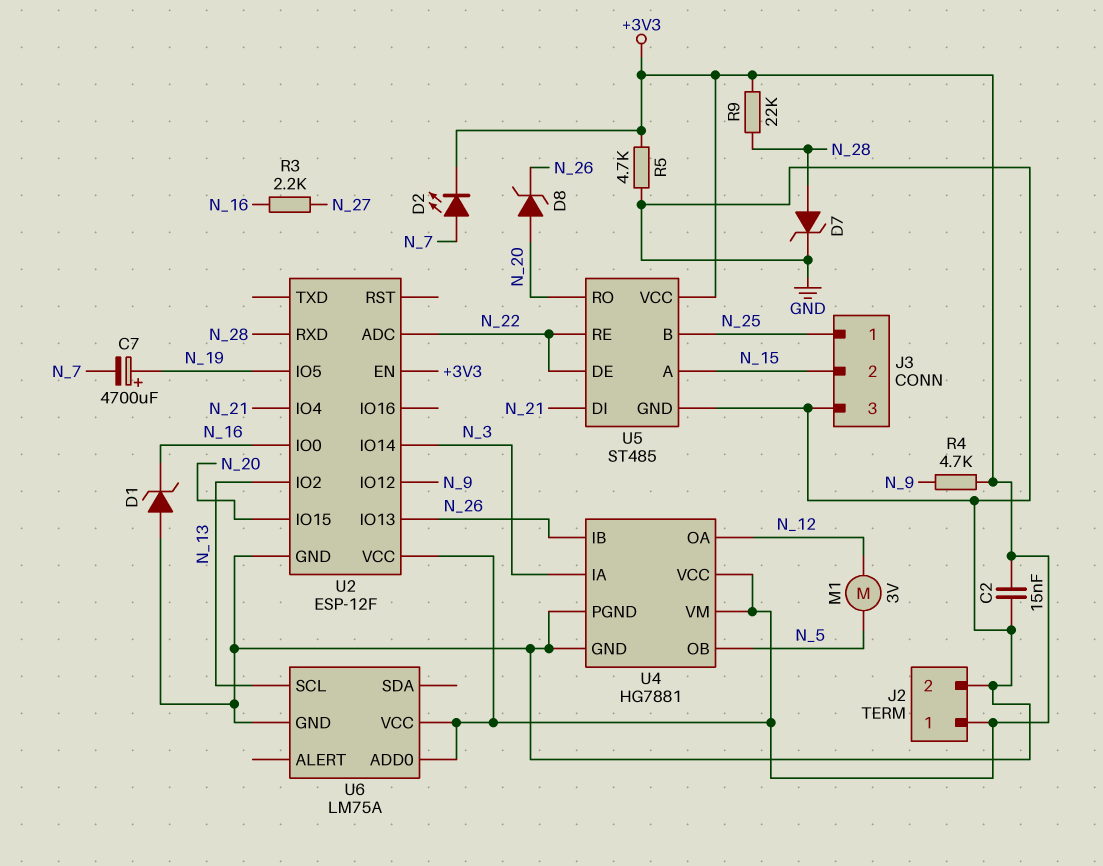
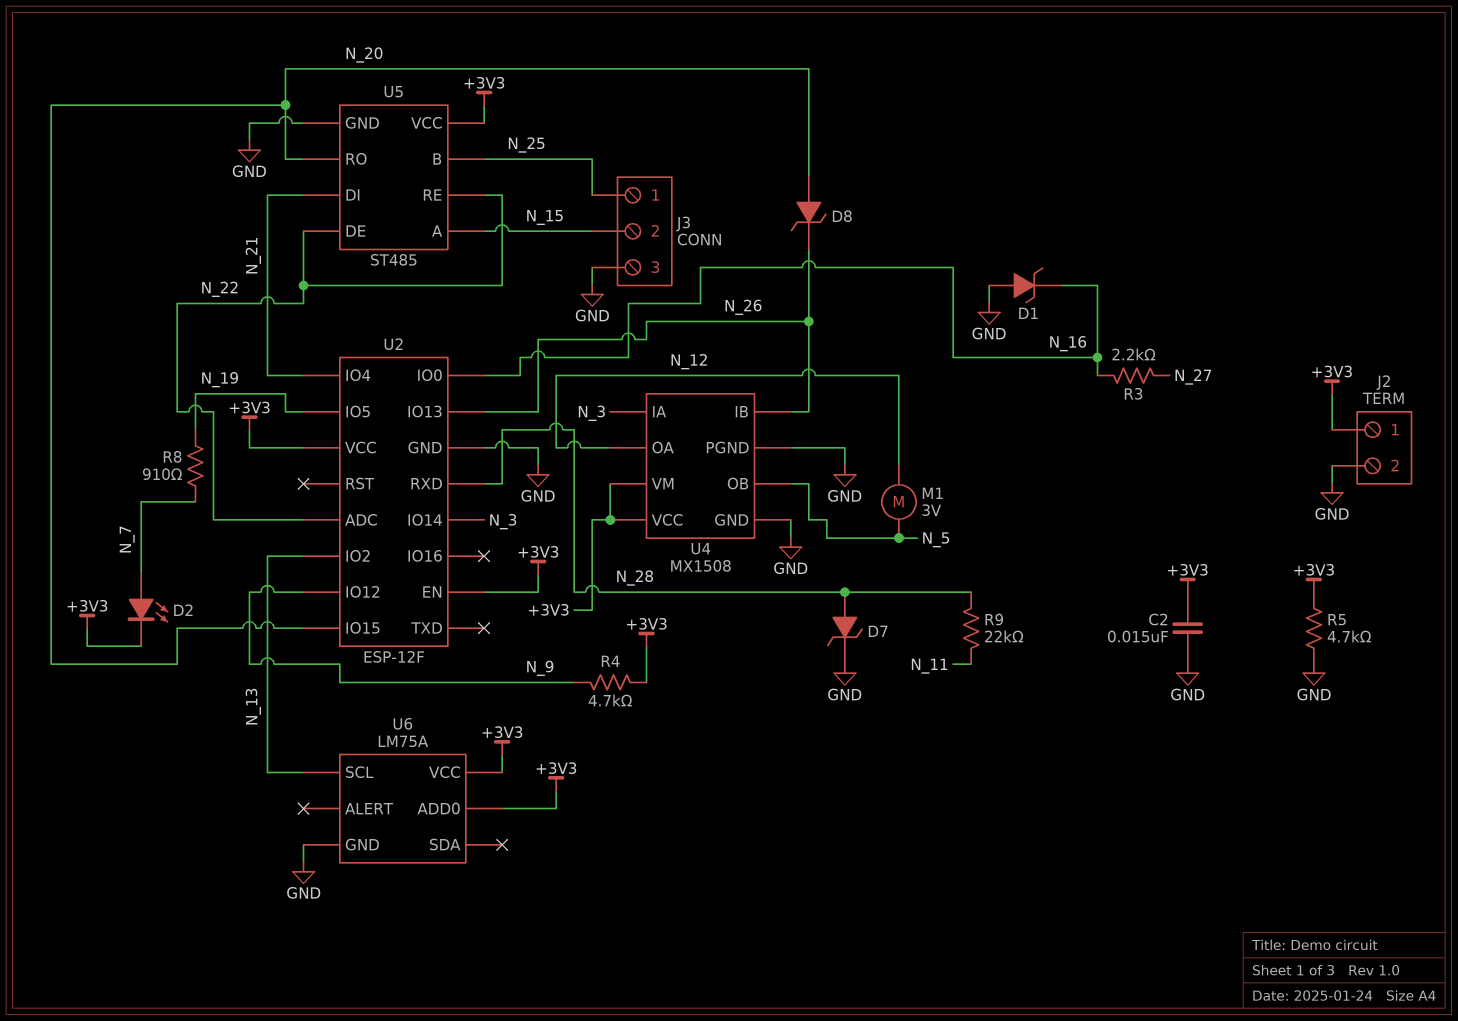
C7: 4700uF (plus N_19, minus N_7) -> none
R8: none -> 910 (N_7, N_19)
R9: 22k (+3V3, N_28) -> 22k (N_11, N_28)
U4: HG7881 -> MX1508

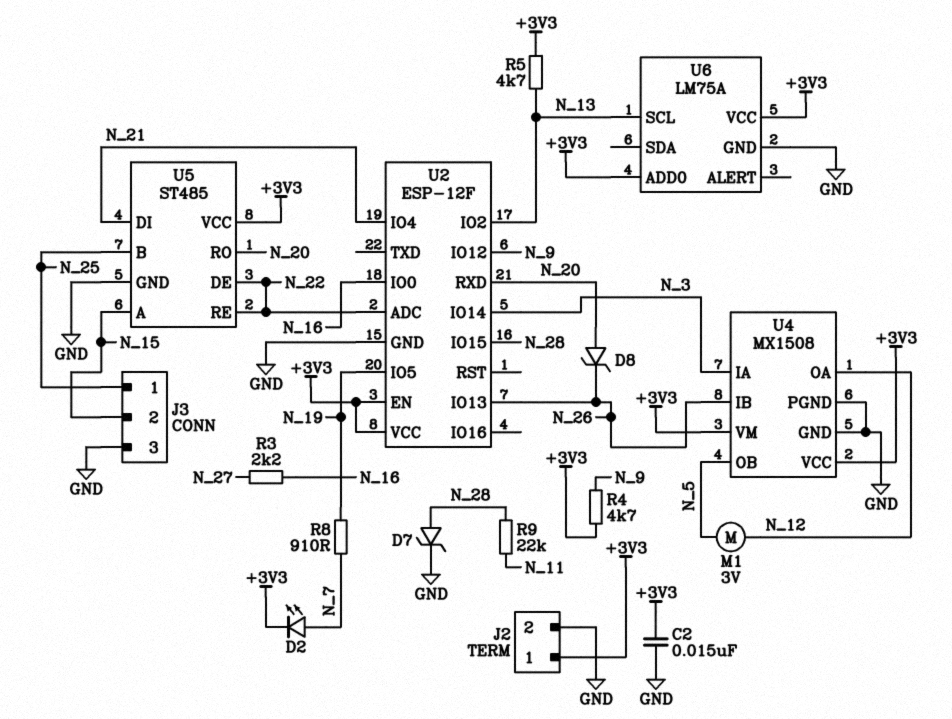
D1: zener (A GND, K N_16) -> none
R5: 4.7k (+3V3, GND) -> 4.7k (+3V3, N_13)
U2 pin IO15: N_20 -> N_28
U2 pin RXD: N_28 -> N_20

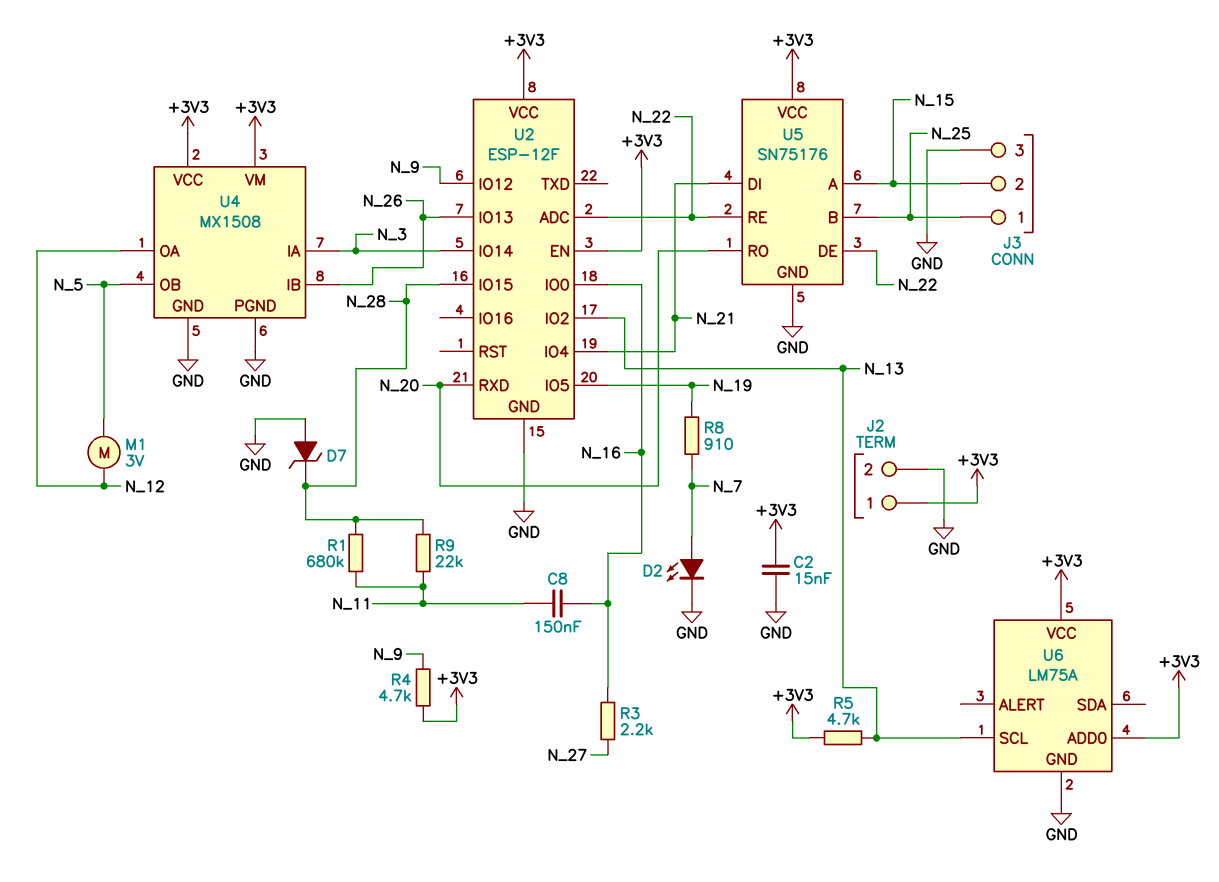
C8: none -> 150nF (N_11, N_16)
D2: LED (A N_7, K +3V3) -> LED (A N_7, K GND)
D7: zener (A N_28, K GND) -> zener (A GND, K N_28)
D8: zener (A N_20, K N_26) -> none
R1: none -> 680k (N_11, N_28)
U5: ST485 -> SN75176

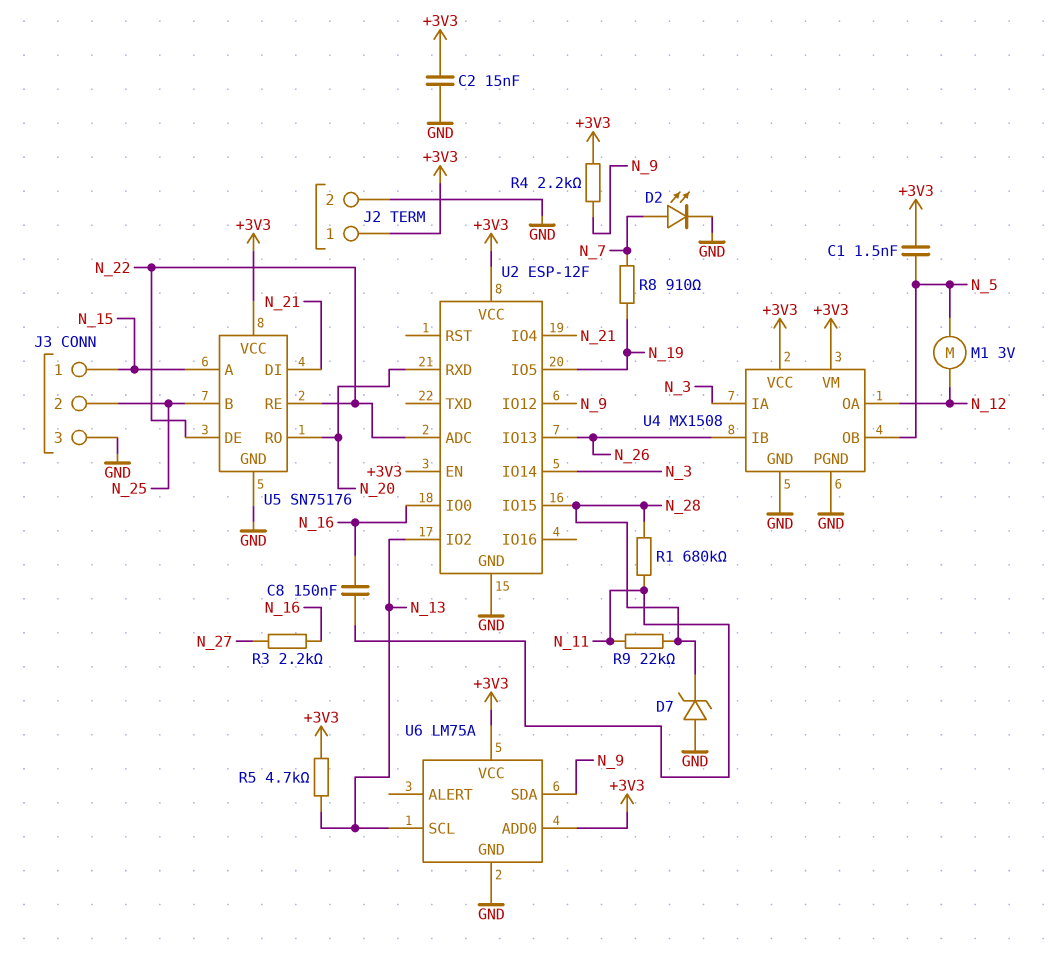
C1: none -> 1.5nF (+3V3, N_5)
J3 pin 1: N_25 -> N_15
J3 pin 2: N_15 -> N_25
R4: 4.7k (+3V3, N_9) -> 2.2k (+3V3, N_9)
U6 pin SDA: none -> N_9

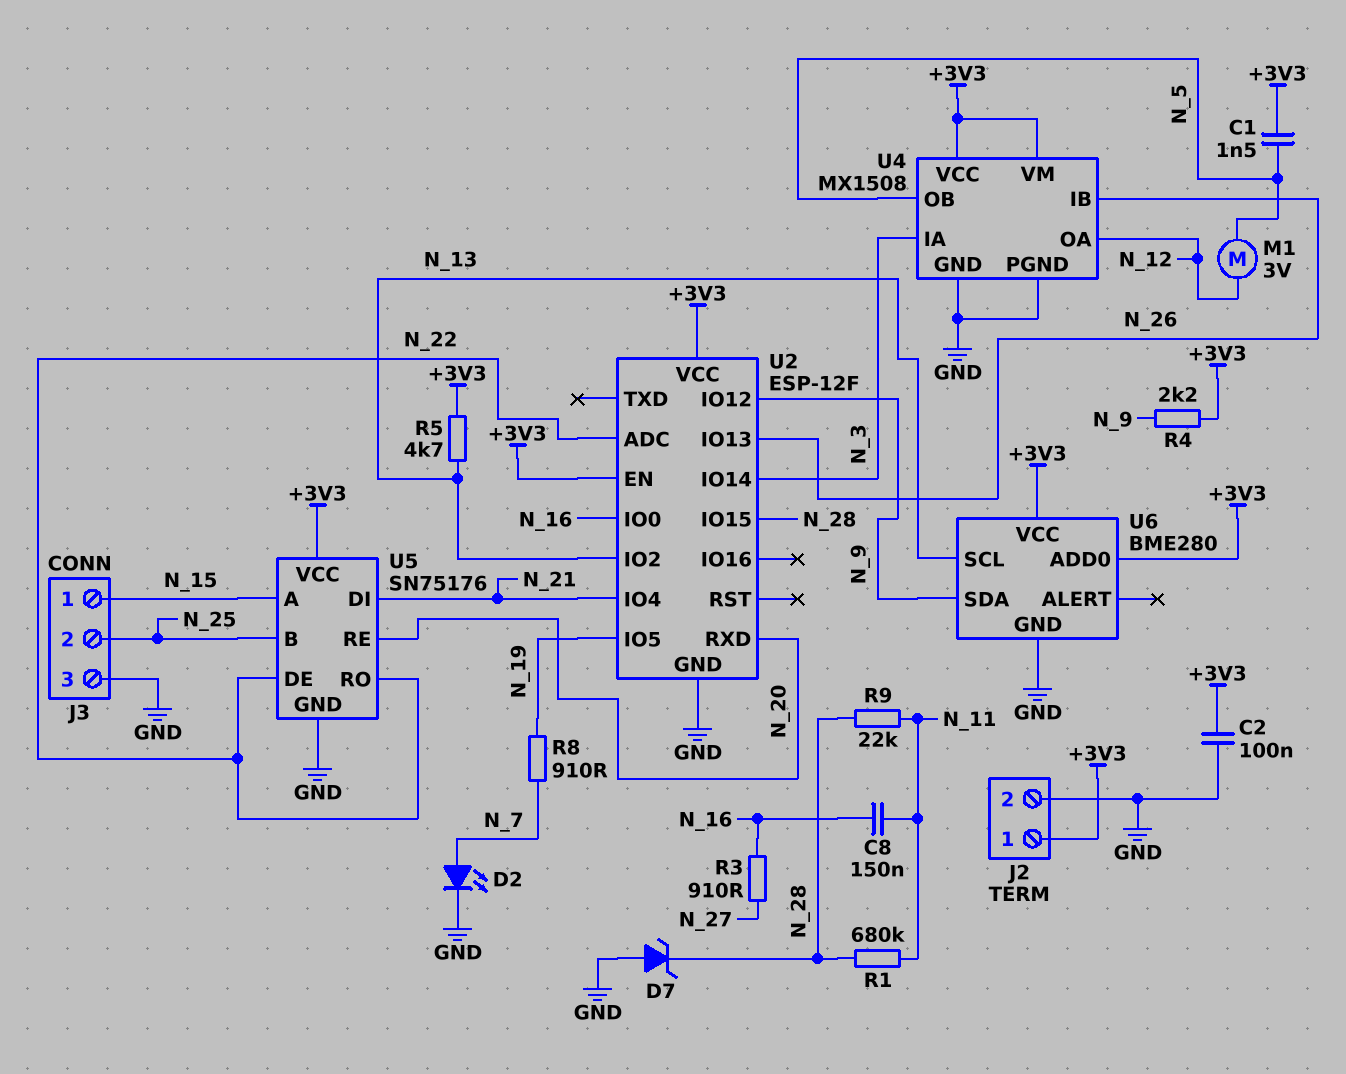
C2: 15nF (+3V3, GND) -> 100nF (+3V3, GND)
R3: 2.2k (N_16, N_27) -> 910 (N_16, N_27)
U5 pin RE: N_22 -> N_20
U5 pin RO: N_20 -> N_22
U6: LM75A -> BME280

